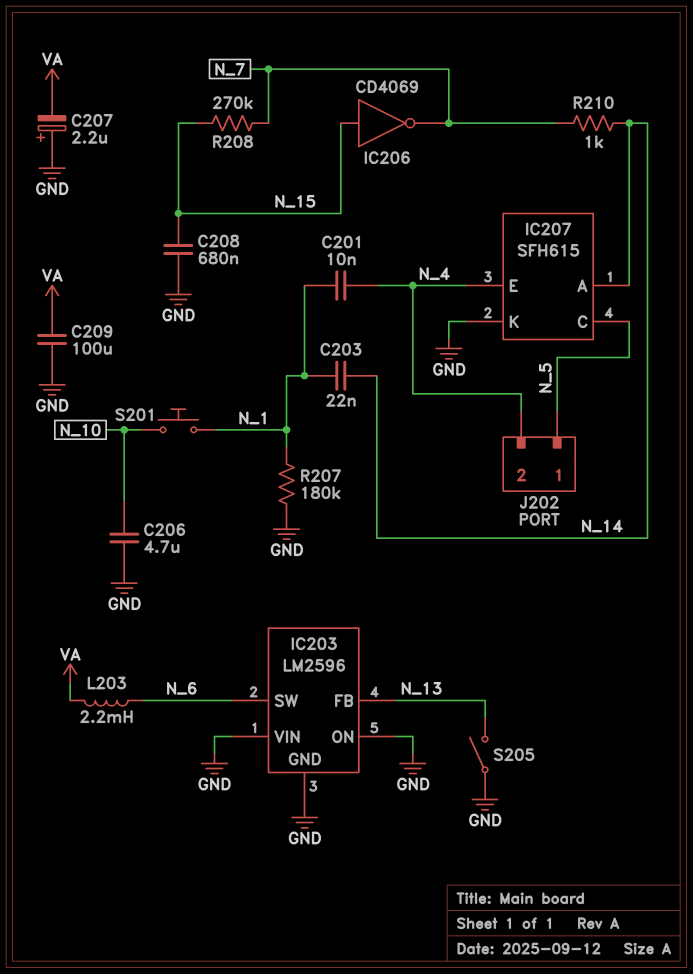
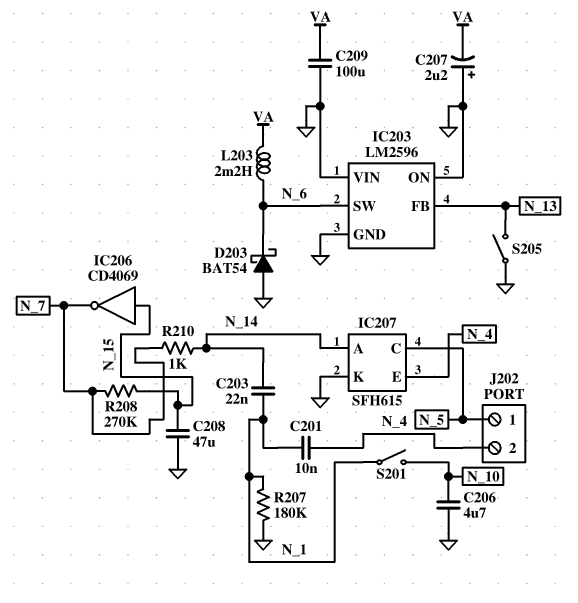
C208: 680nF (GND, N_15) -> 47uF (GND, N_15)
D203: none -> schottky BAT54 (A GND, K N_6)
S201: button (N_1, N_10) -> switch (N_1, N_10)

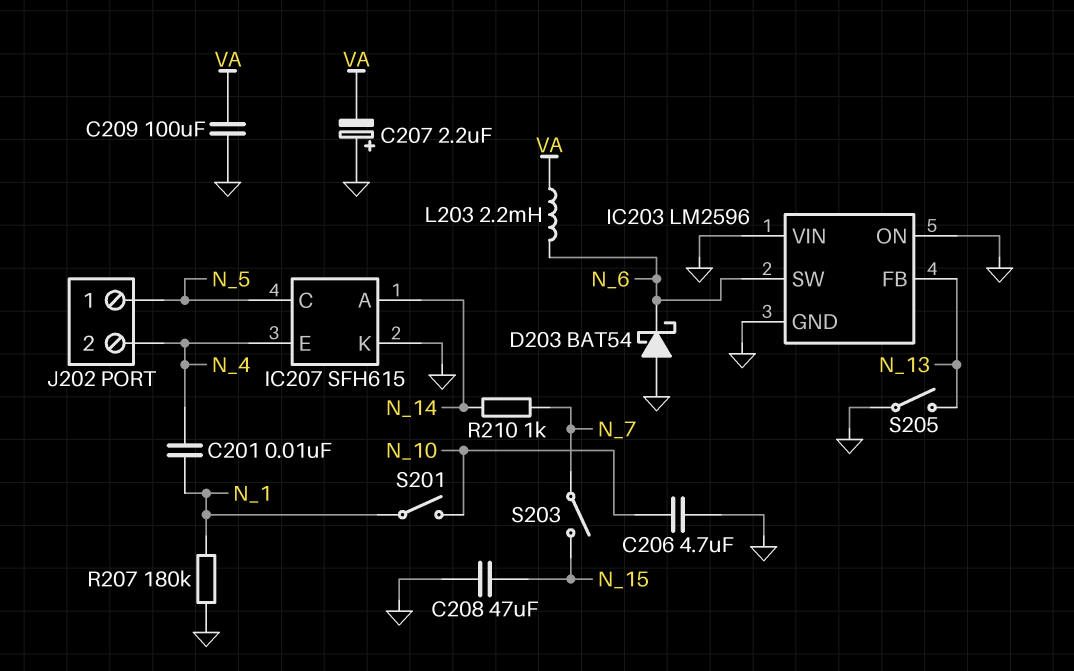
C203: 22nF (N_1, N_14) -> none
IC206: NOT CD4069 (in N_15, out N_7) -> none
R208: 270k (N_7, N_15) -> none
S203: none -> switch (N_7, N_15)

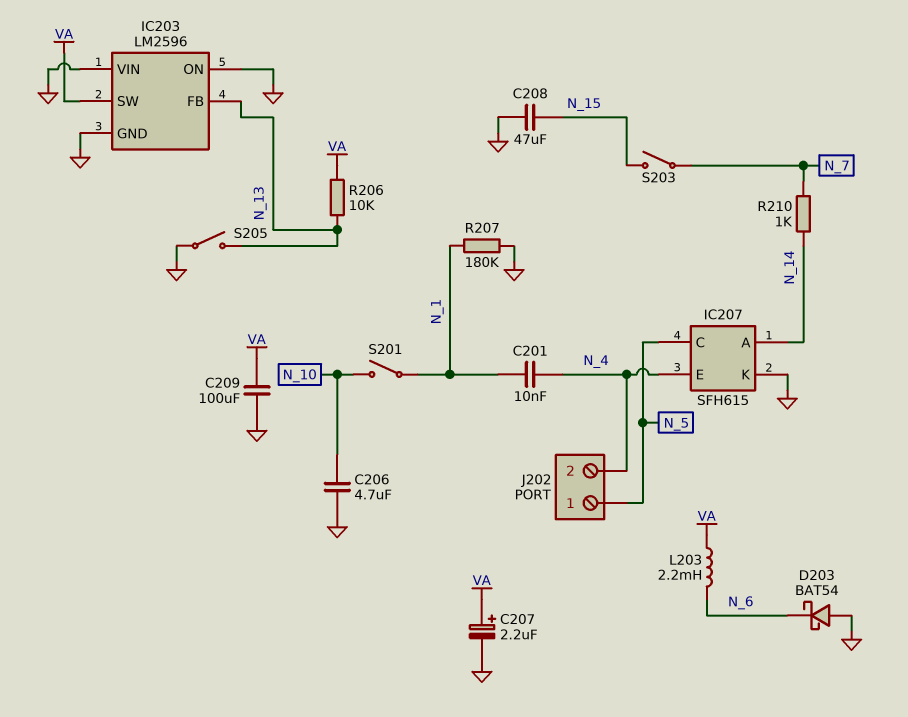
C207: 2.2uF (plus GND, minus VA) -> 2.2uF (plus VA, minus GND)
IC203 pin SW: N_6 -> VA
R206: none -> 10k (N_13, VA)

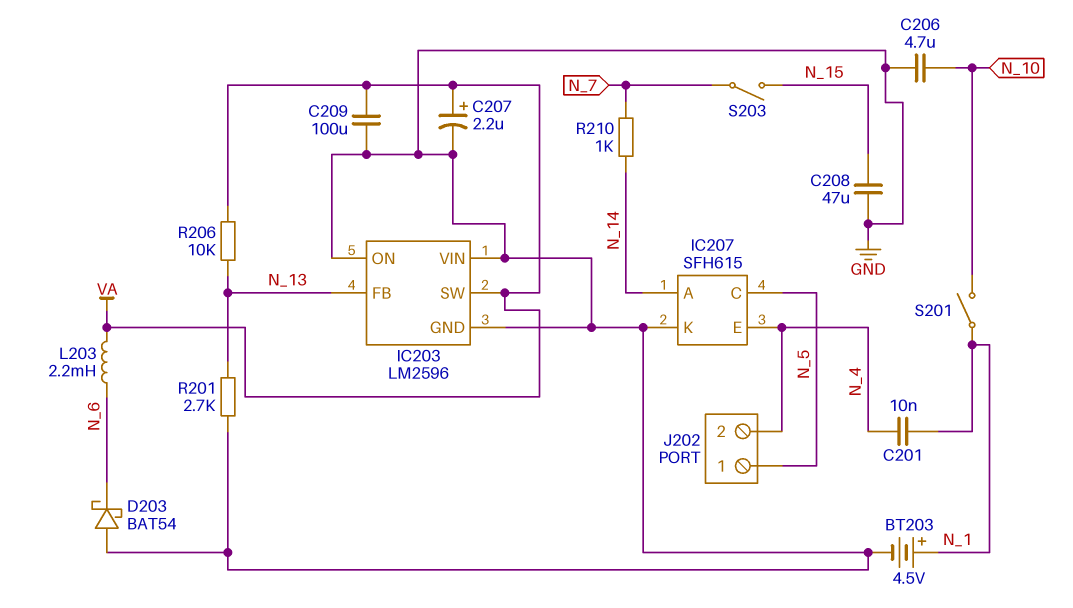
BT203: none -> 4.5V (plus N_1, minus GND)
R201: none -> 2.7k (GND, N_13)
R207: 180k (GND, N_1) -> none
S205: switch (GND, N_13) -> none

